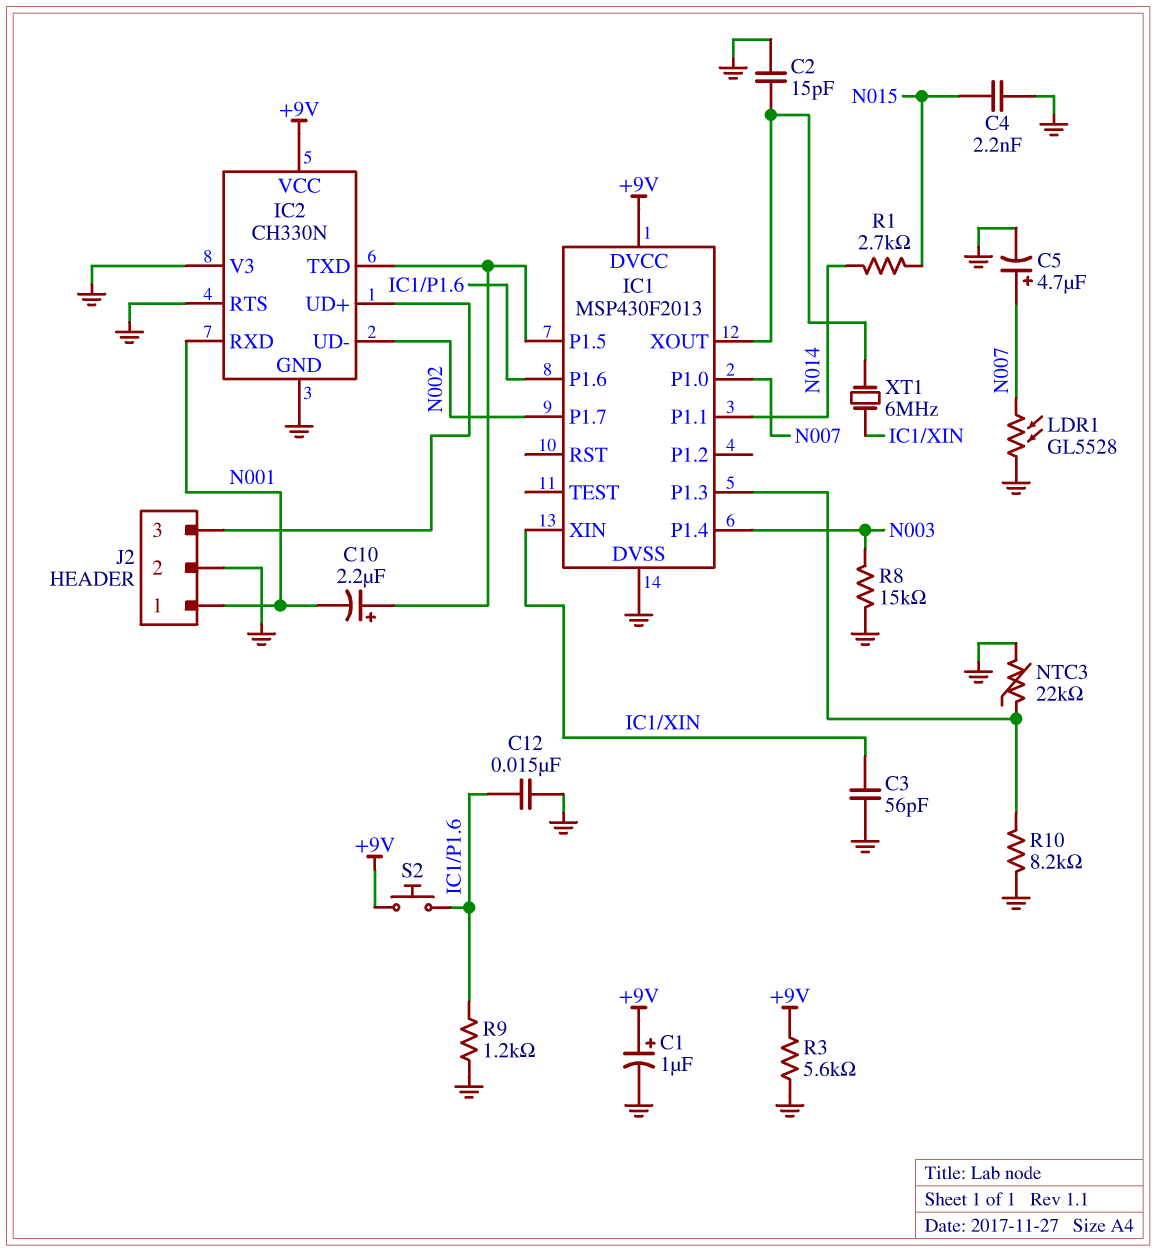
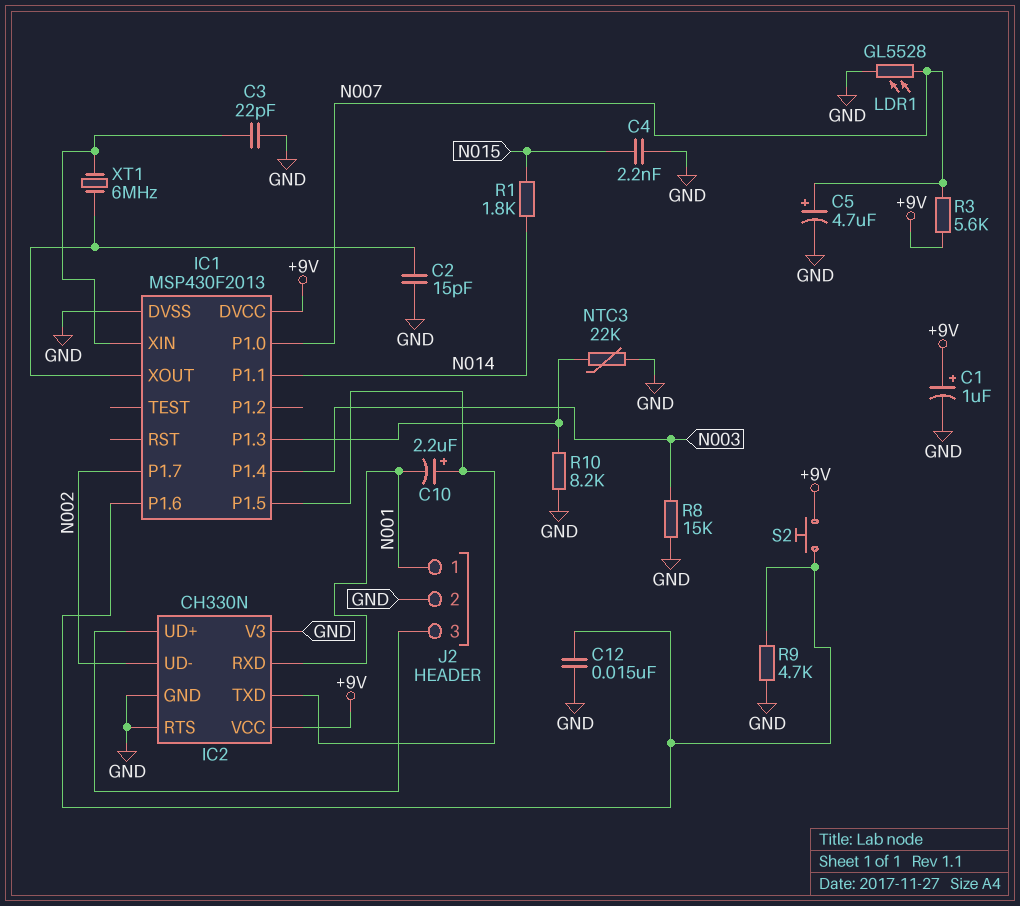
C3: 56pF (GND, IC1/XIN) -> 22pF (GND, IC1/XIN)
R1: 2.7k (N014, N015) -> 1.8k (N014, N015)
R3: 5.6k (+9V, GND) -> 5.6k (+9V, N007)
R9: 1.2k (GND, IC1/P1.6) -> 4.7k (GND, IC1/P1.6)

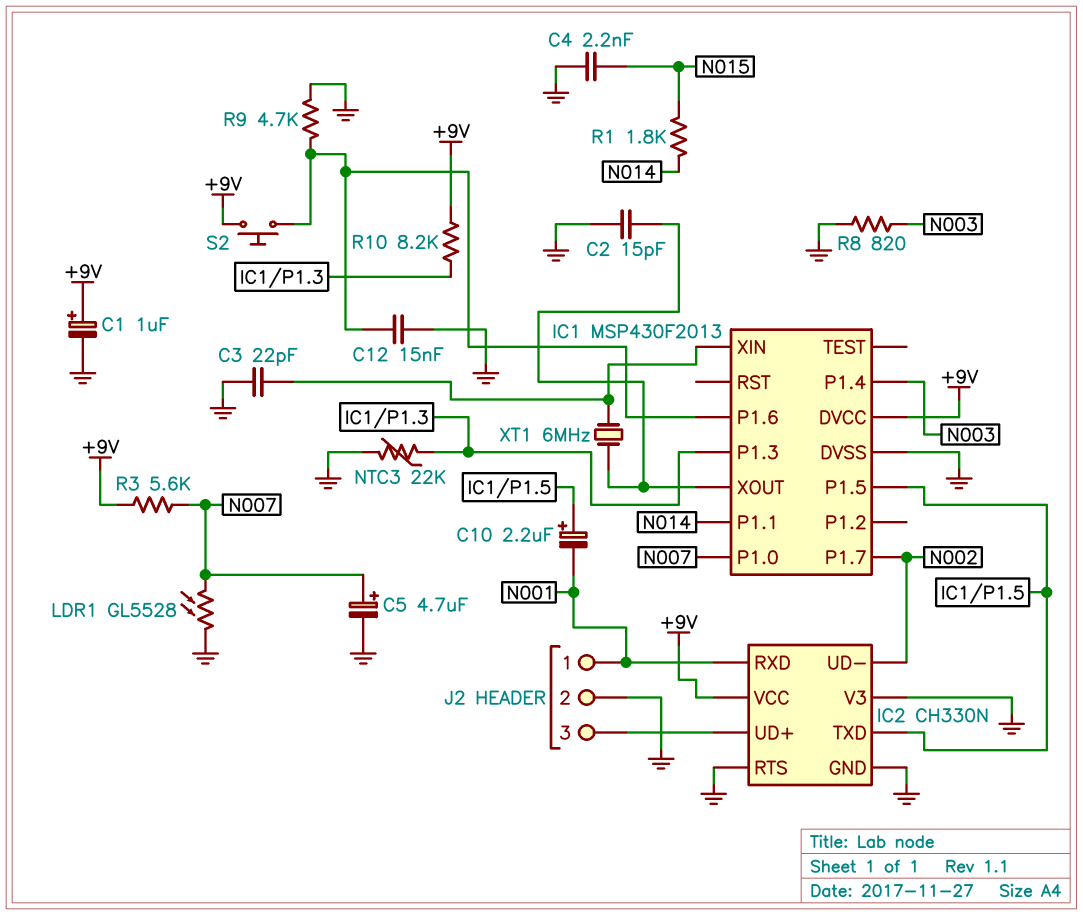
R8: 15k (GND, N003) -> 820 (GND, N003)
R10: 8.2k (GND, IC1/P1.3) -> 8.2k (+9V, IC1/P1.3)

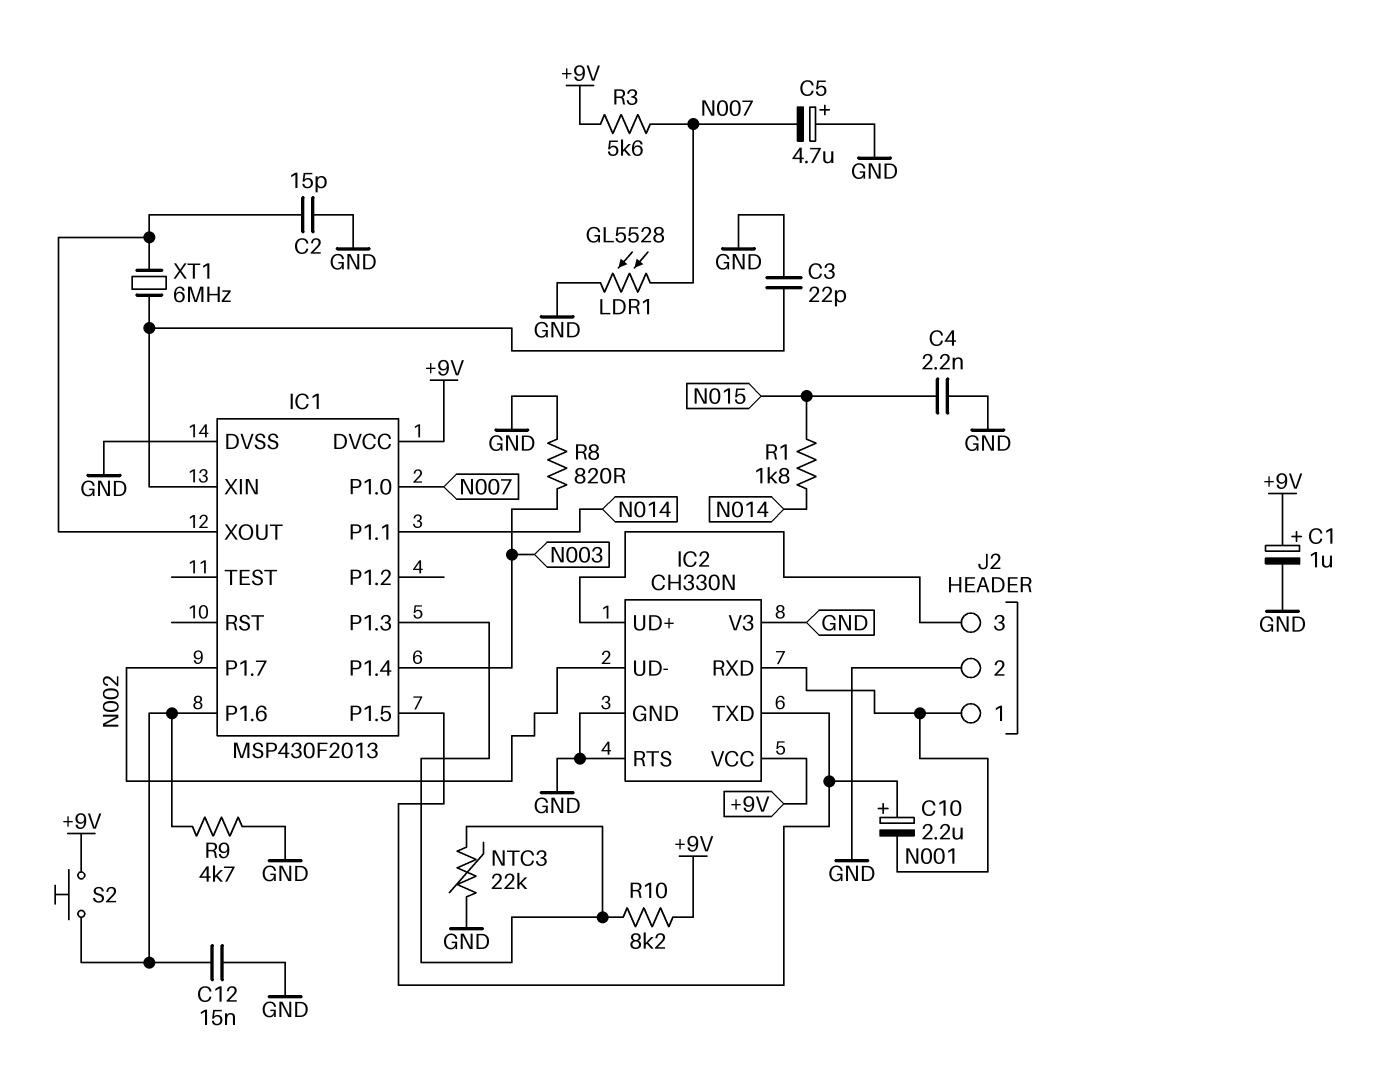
C5: 4.7uF (plus N007, minus GND) -> 4.7uF (plus GND, minus N007)

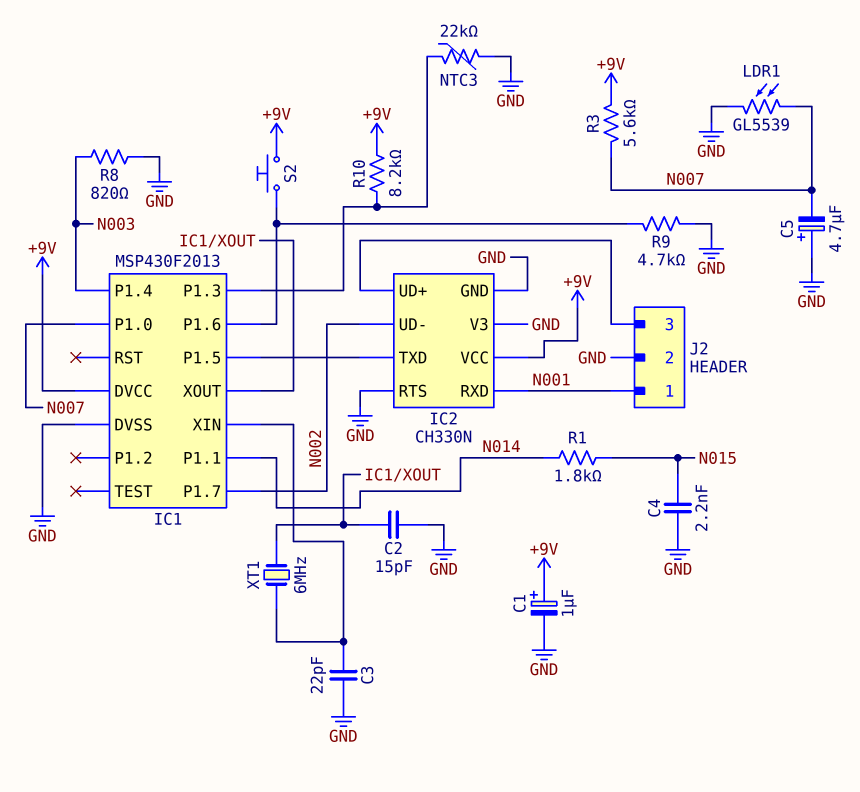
C10: 2.2uF (plus IC1/P1.5, minus N001) -> none
C12: 15nF (GND, IC1/P1.6) -> none
LDR1: GL5528 (GND, N007) -> GL5539 (GND, N007)

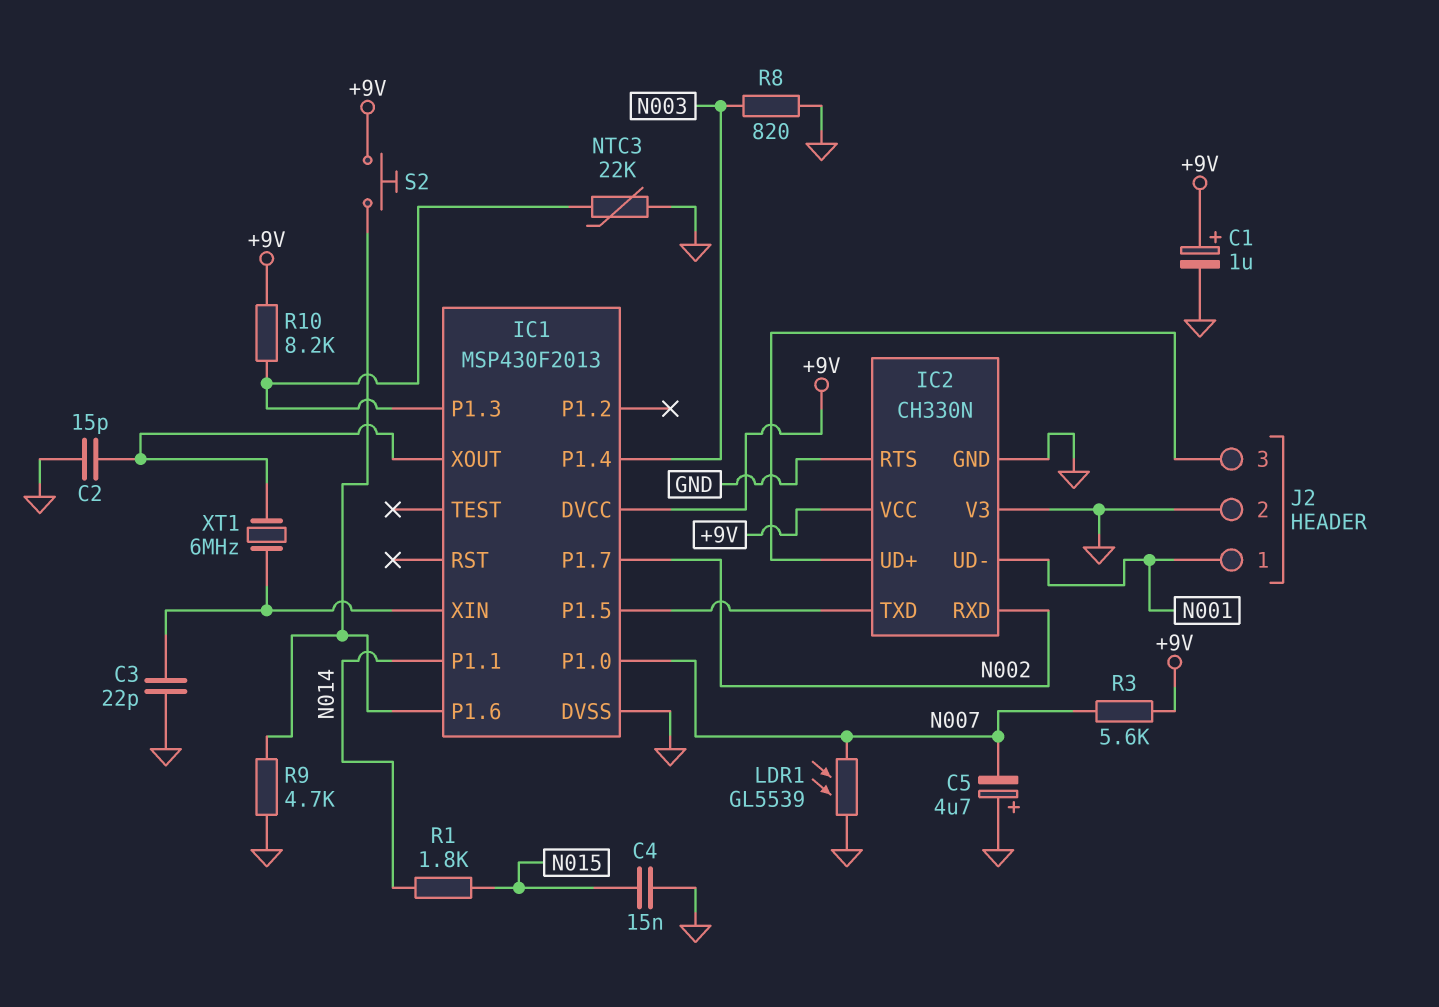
C4: 2.2nF (GND, N015) -> 15nF (GND, N015)
IC2 pin RXD: N001 -> N002
IC2 pin UD-: N002 -> N001

